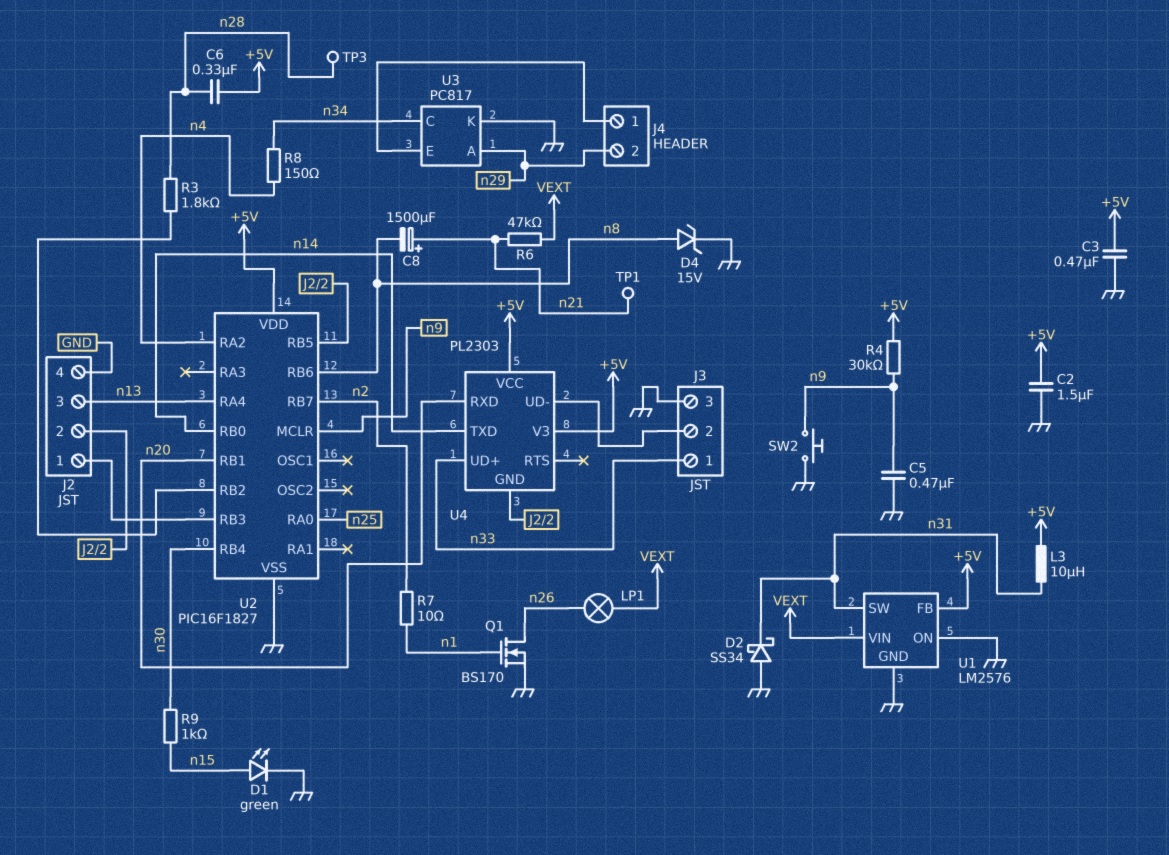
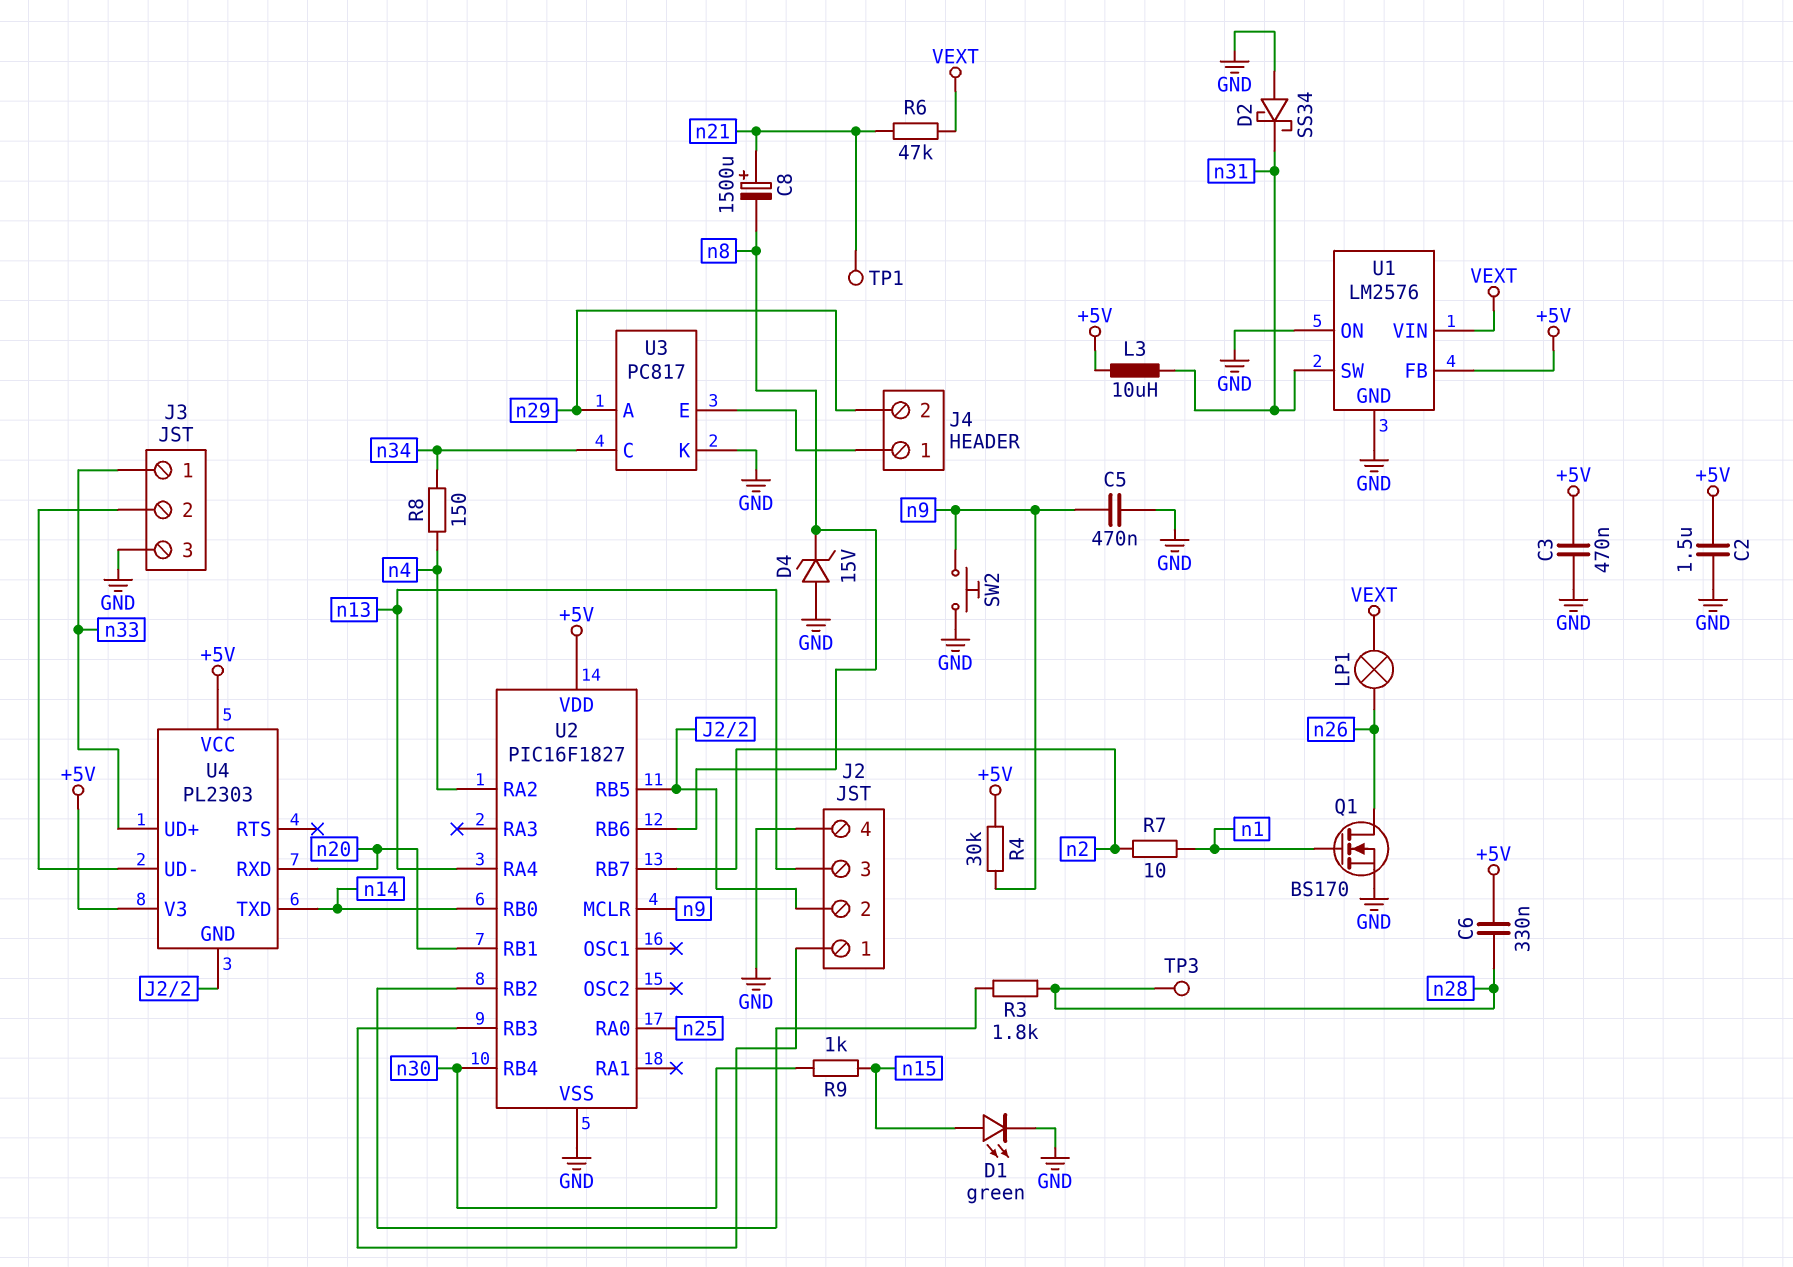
D4: zener 15V (A n8, K GND) -> zener 15V (A GND, K n8)

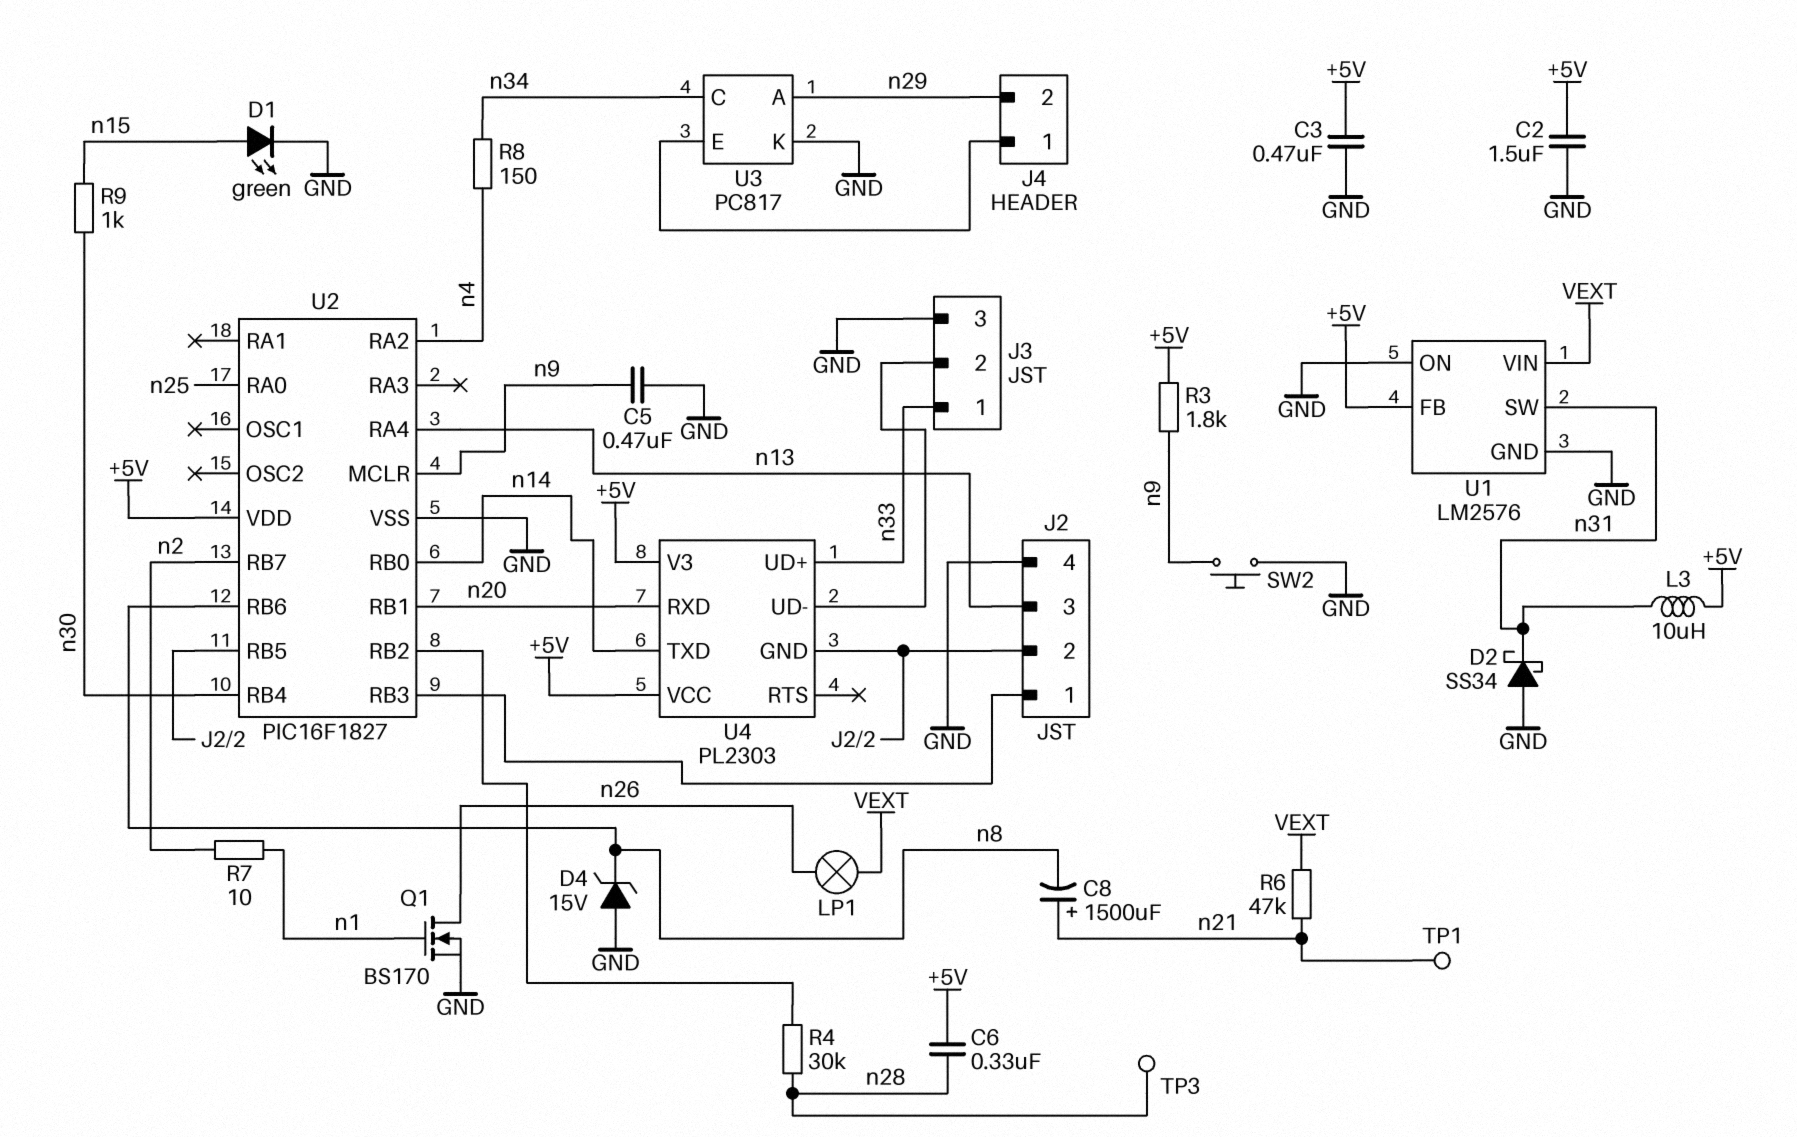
R3: 1.8k (U2/RB2, n28) -> 1.8k (+5V, n9)
R4: 30k (+5V, n9) -> 30k (U2/RB2, n28)

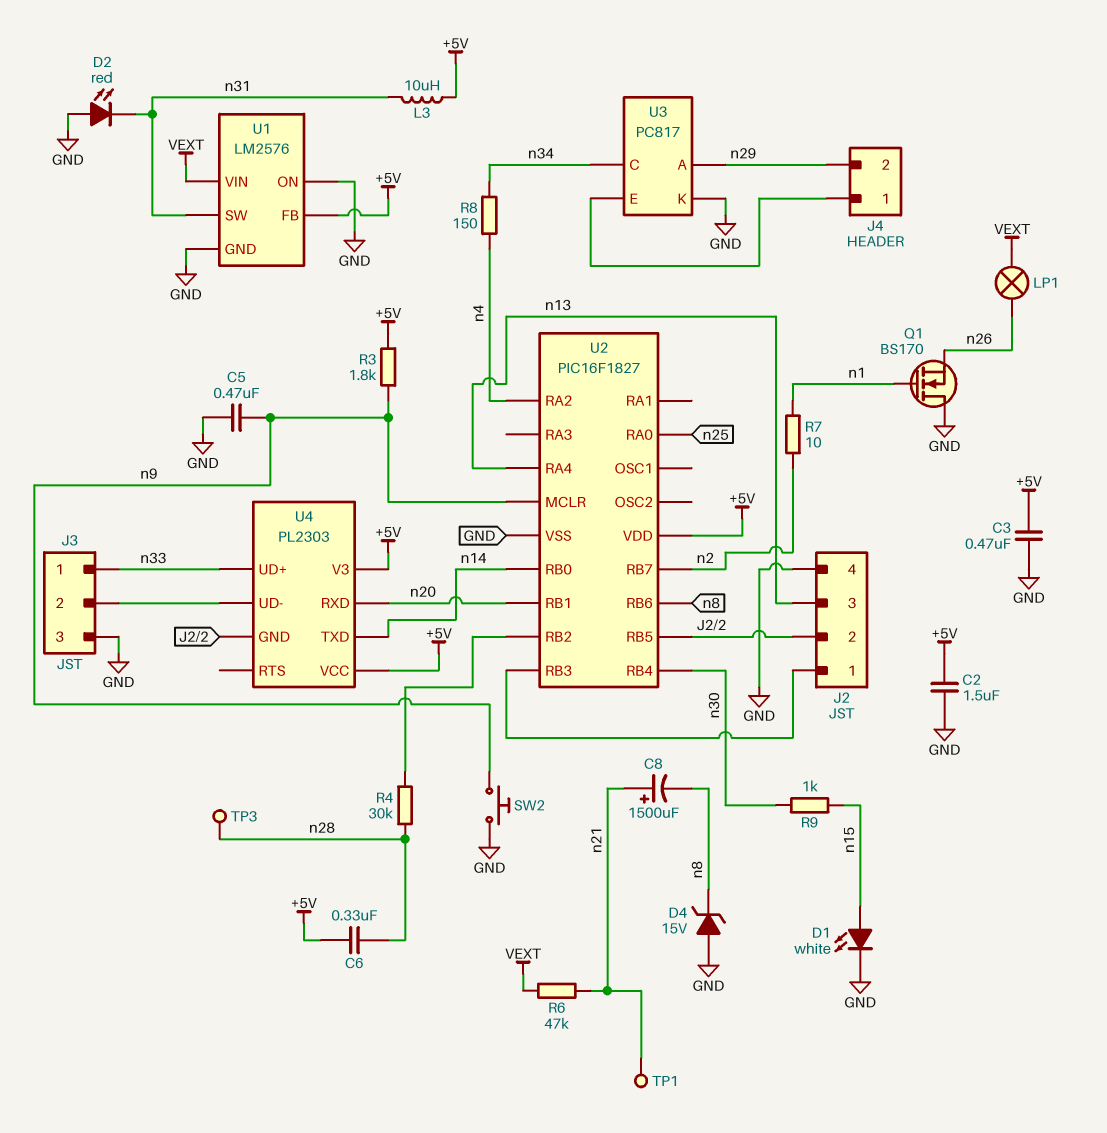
D1: LED green (A n15, K GND) -> LED white (A n15, K GND)
D2: schottky SS34 (A GND, K n31) -> LED red (A GND, K n31)
Q1: NMOS BS170 (G n1, D n26, S GND) -> NMOS BS170 (G n1, D GND, S n26)

